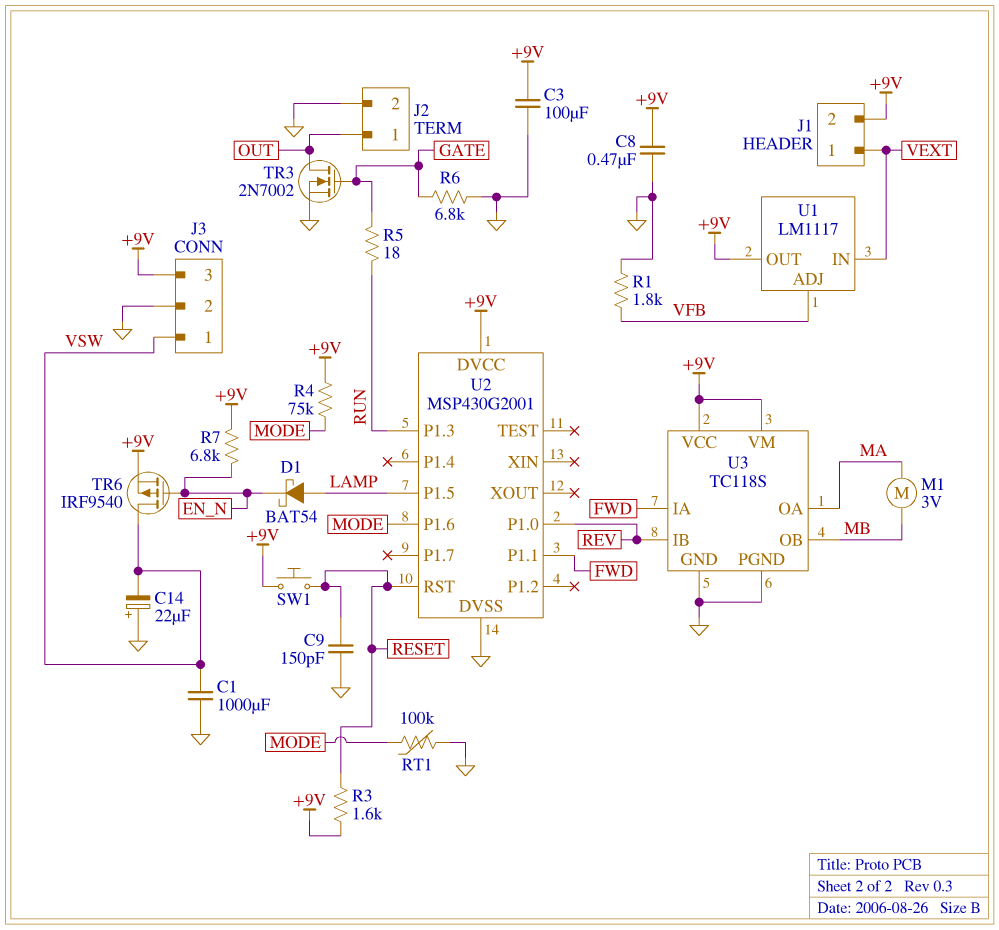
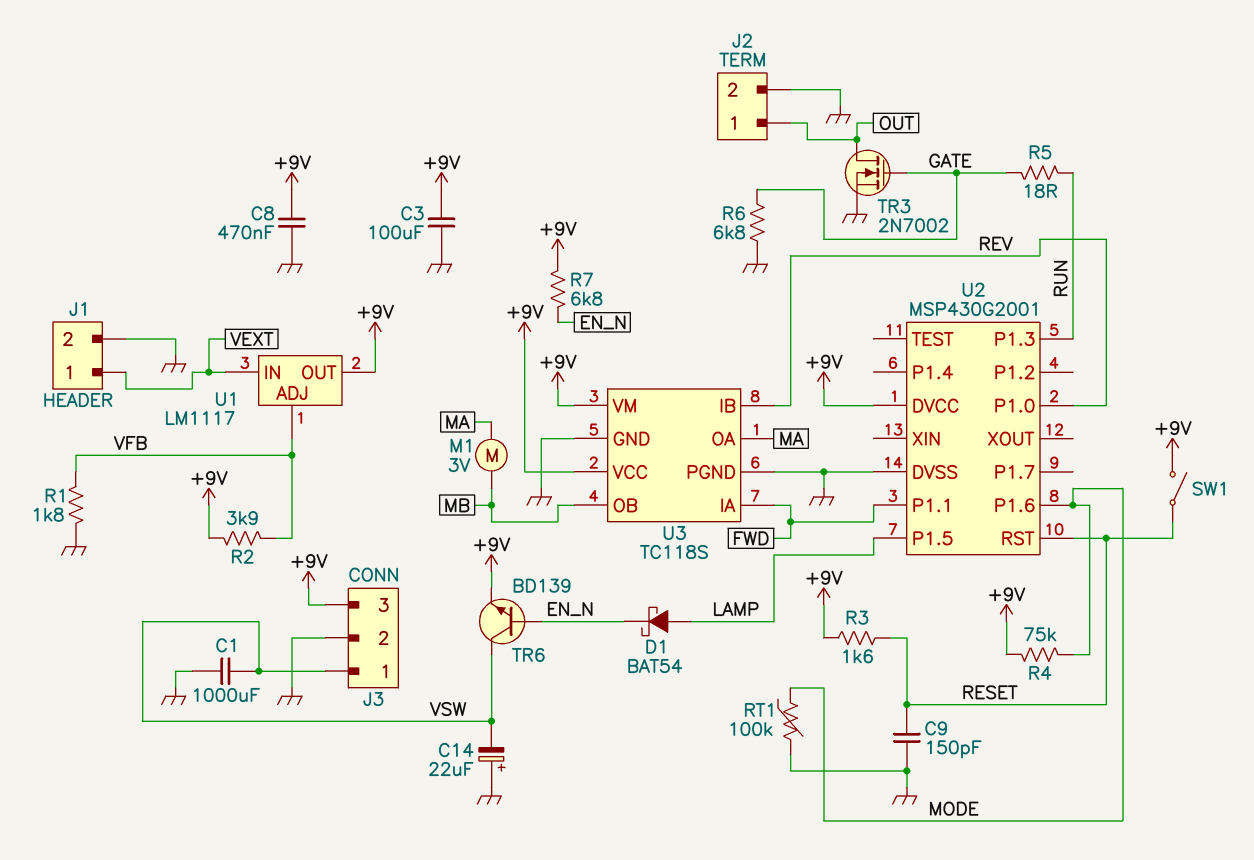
J1 pin 2: +9V -> GND
R2: none -> 3.9k (+9V, VFB)
SW1: button (+9V, RESET) -> switch (+9V, RESET)
TR6: PMOS IRF9540 (G EN_N, D VSW, S +9V) -> NPN BD139 (B EN_N, C VSW, E +9V)

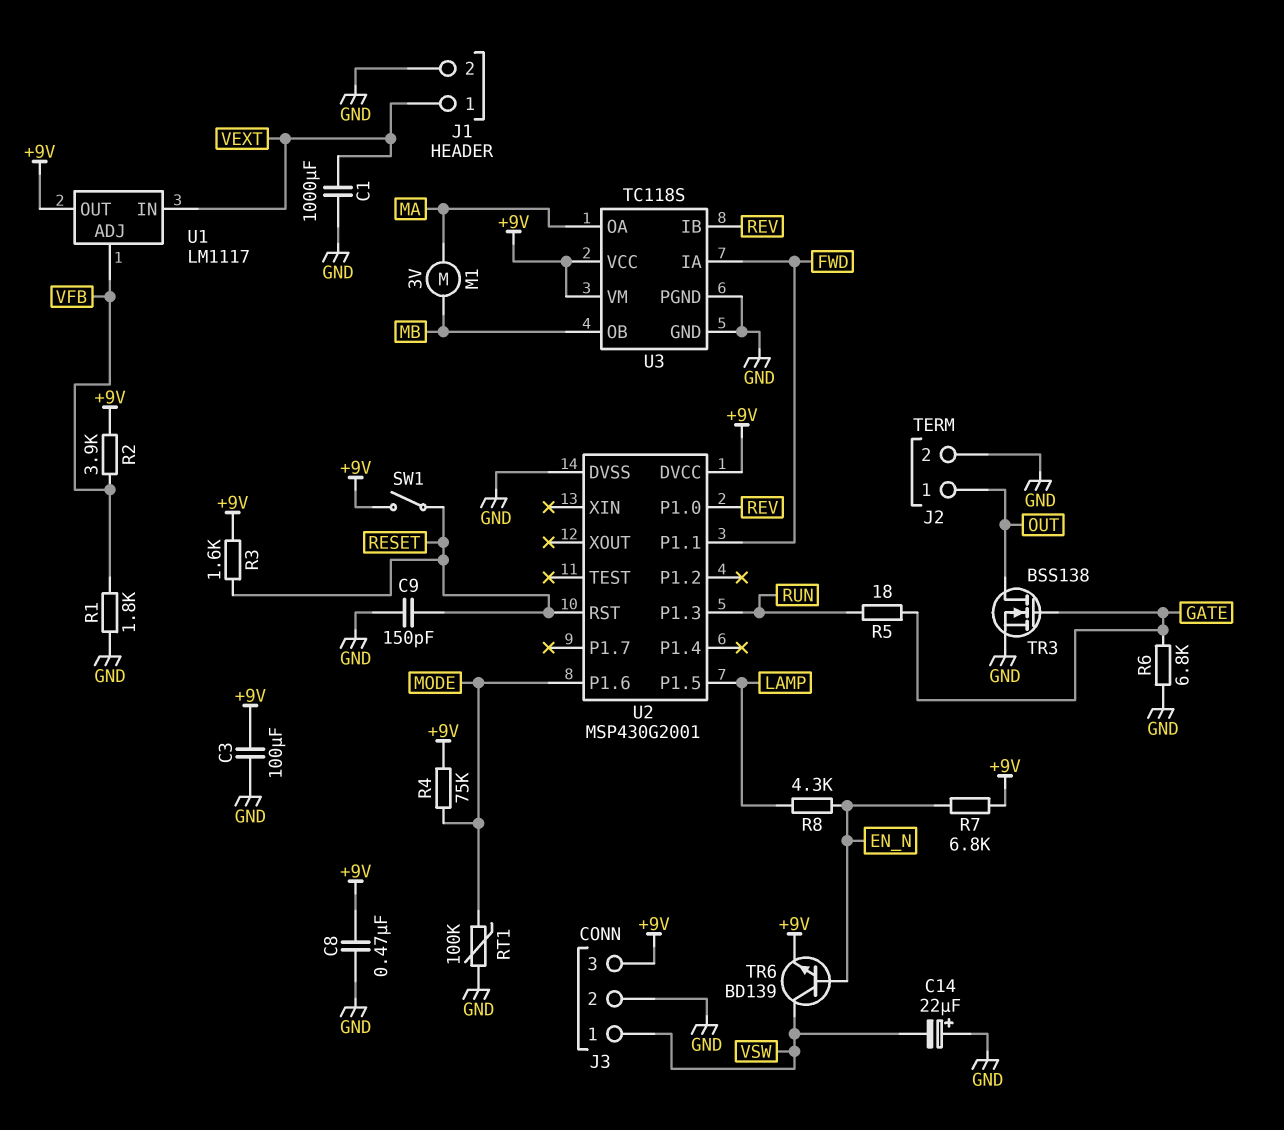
C1: 1000uF (GND, VSW) -> 1000uF (GND, VEXT)
D1: schottky BAT54 (A LAMP, K EN_N) -> none
R8: none -> 4.3k (EN_N, LAMP)
TR3: NMOS 2N7002 (G GATE, D OUT, S GND) -> NMOS BSS138 (G GATE, D OUT, S GND)

